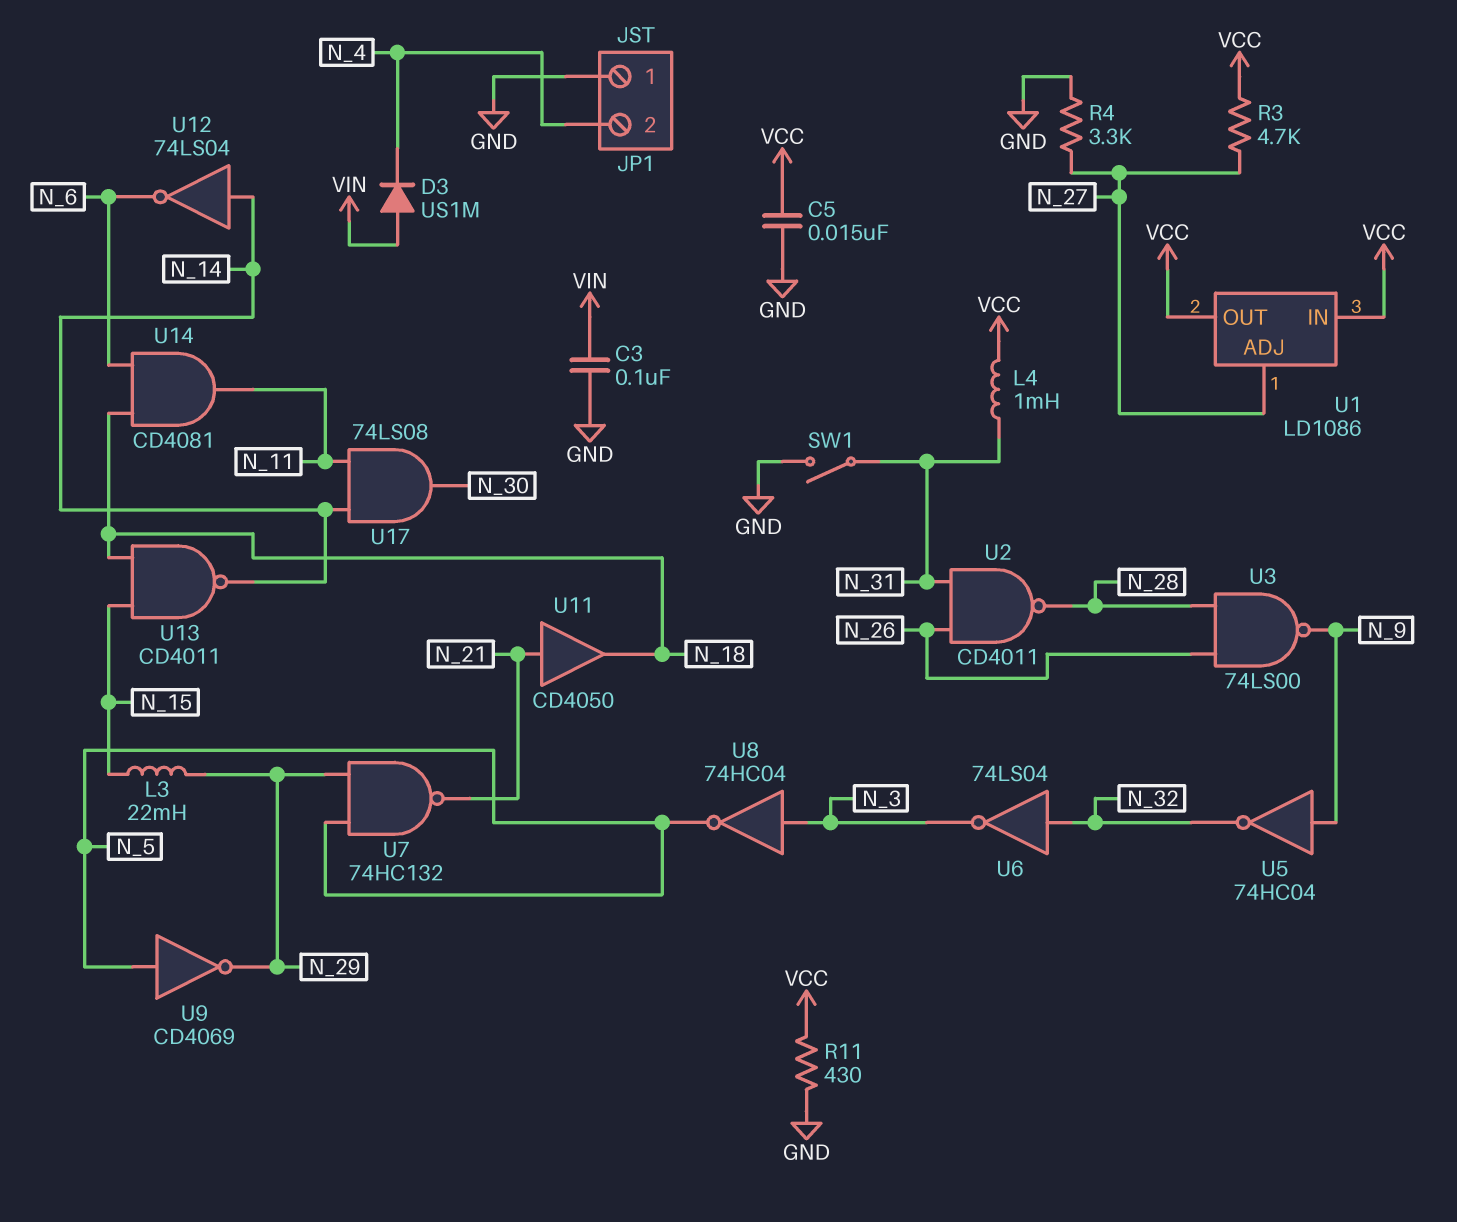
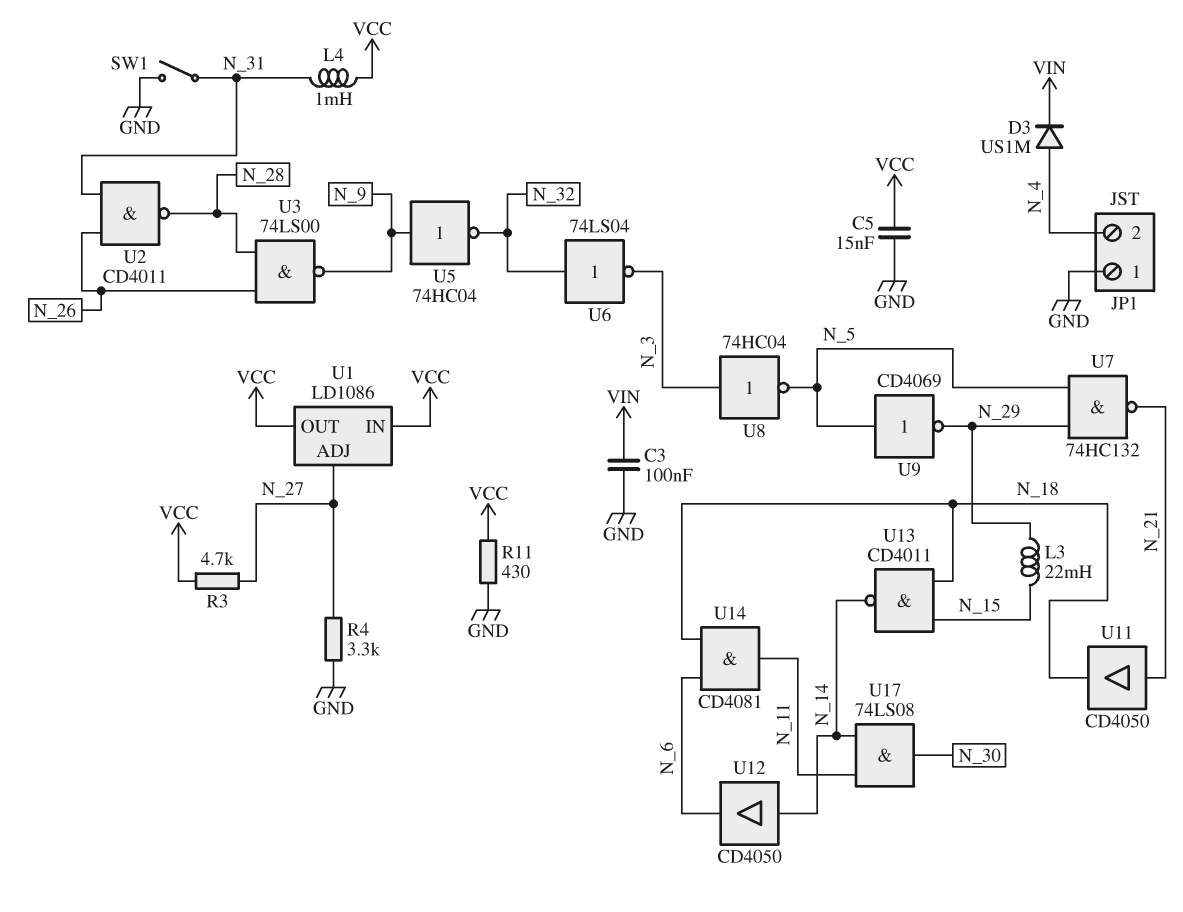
D3: diode US1M (A VIN, K N_4) -> diode US1M (A N_4, K VIN)
U12: NOT 74LS04 (in N_14, out N_6) -> buffer CD4050 (in N_14, out N_6)

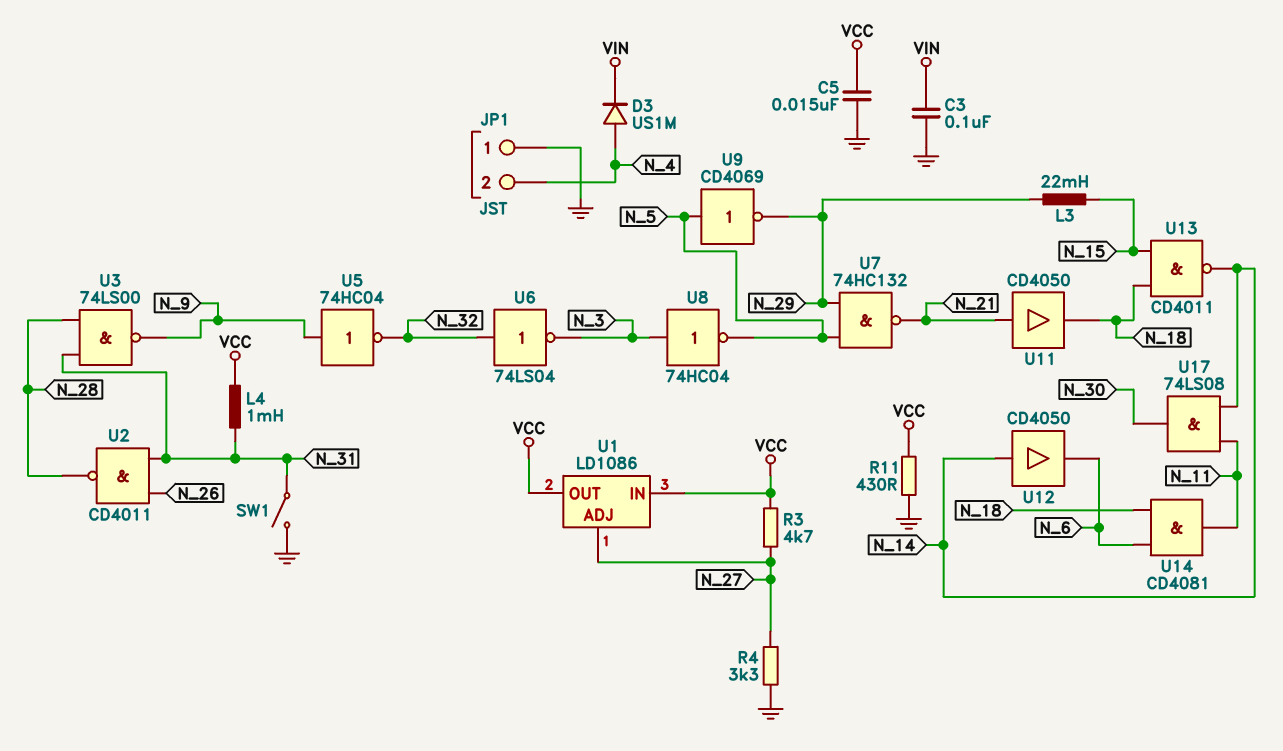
U3: NAND 74LS00 (in N_26, in N_28, out N_9) -> NAND 74LS00 (in N_28, in N_31, out N_9)

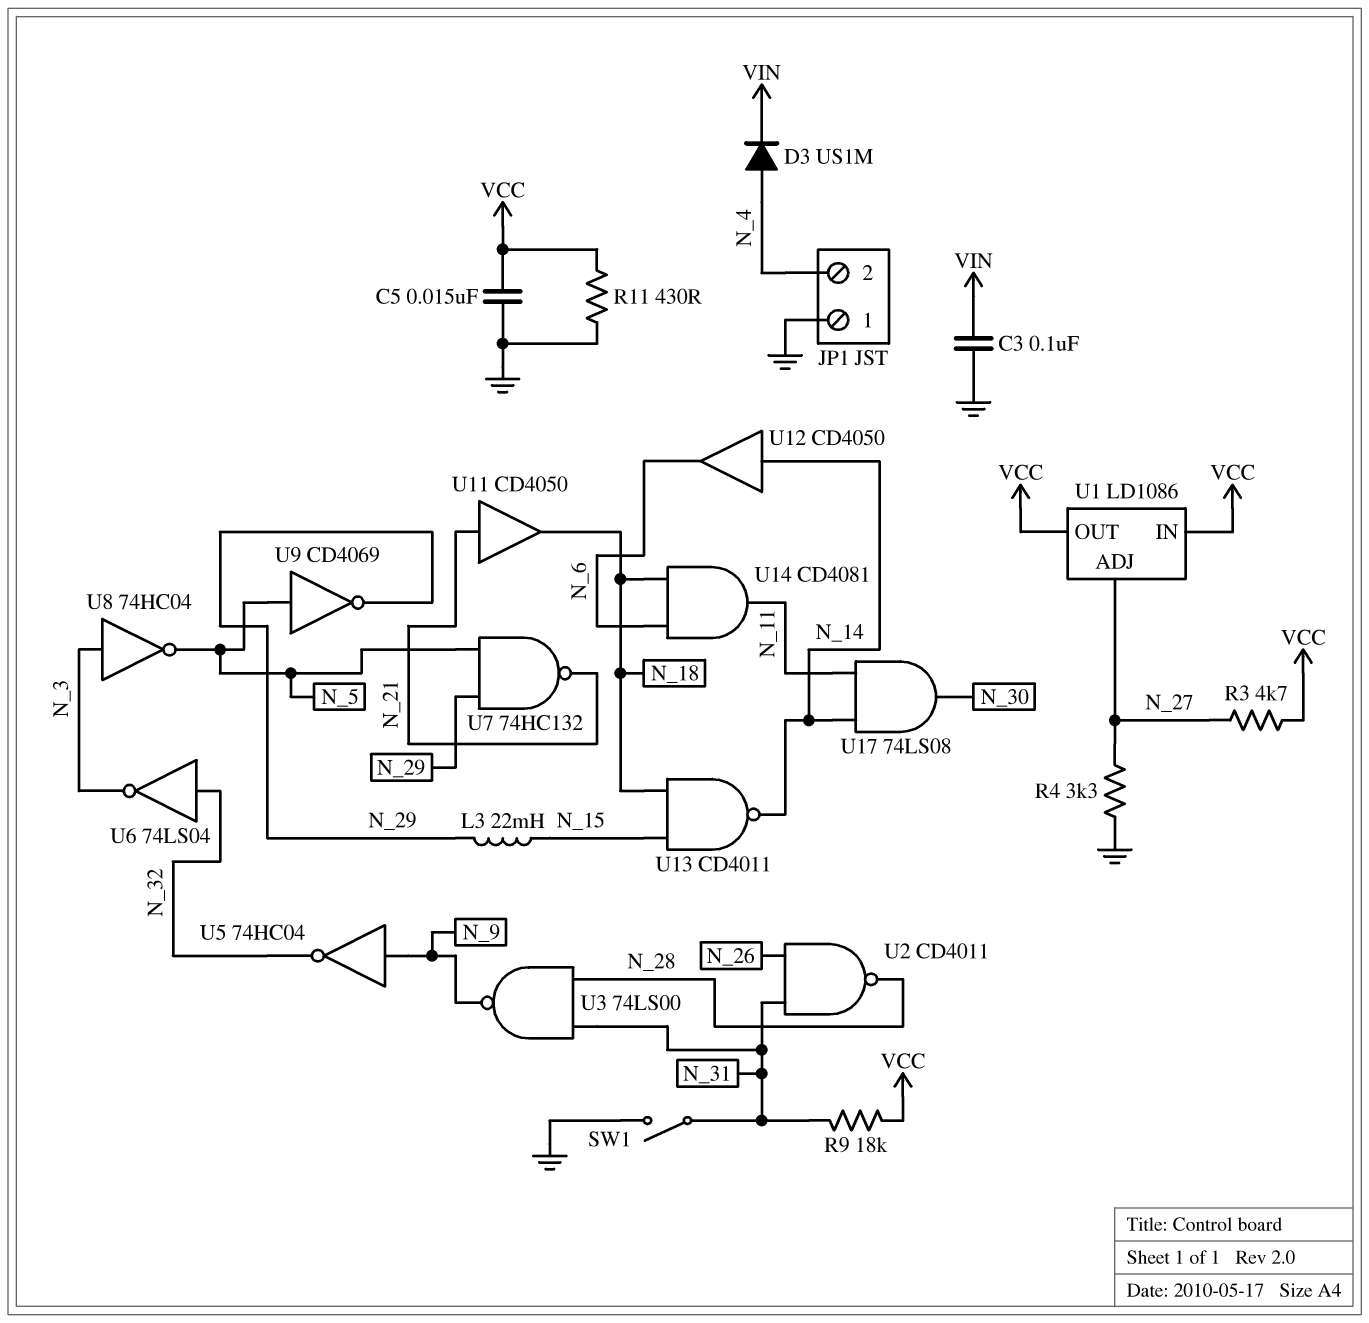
L4: 1mH (N_31, VCC) -> none
R9: none -> 18k (N_31, VCC)

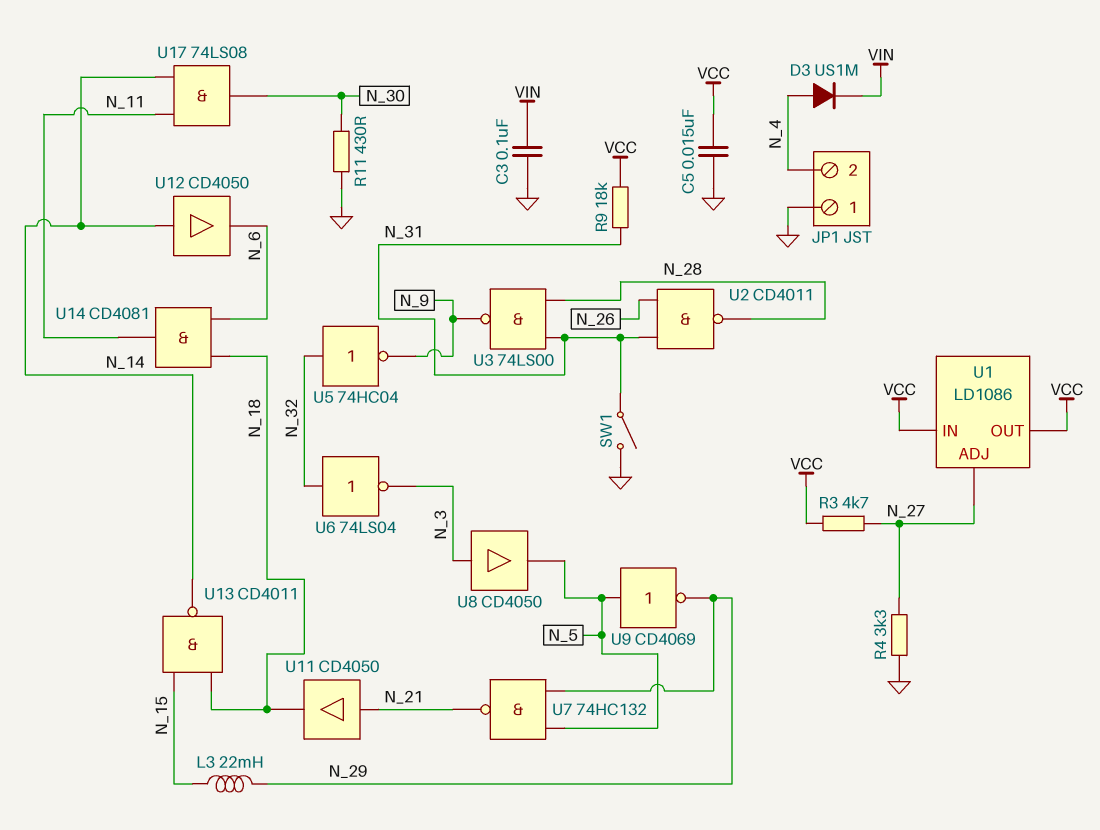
R11: 430 (GND, VCC) -> 430 (GND, N_30)
U5: NOT 74HC04 (in N_9, out N_32) -> NOT 74HC04 (in N_32, out N_9)
U8: NOT 74HC04 (in N_3, out N_5) -> buffer CD4050 (in N_3, out N_5)

